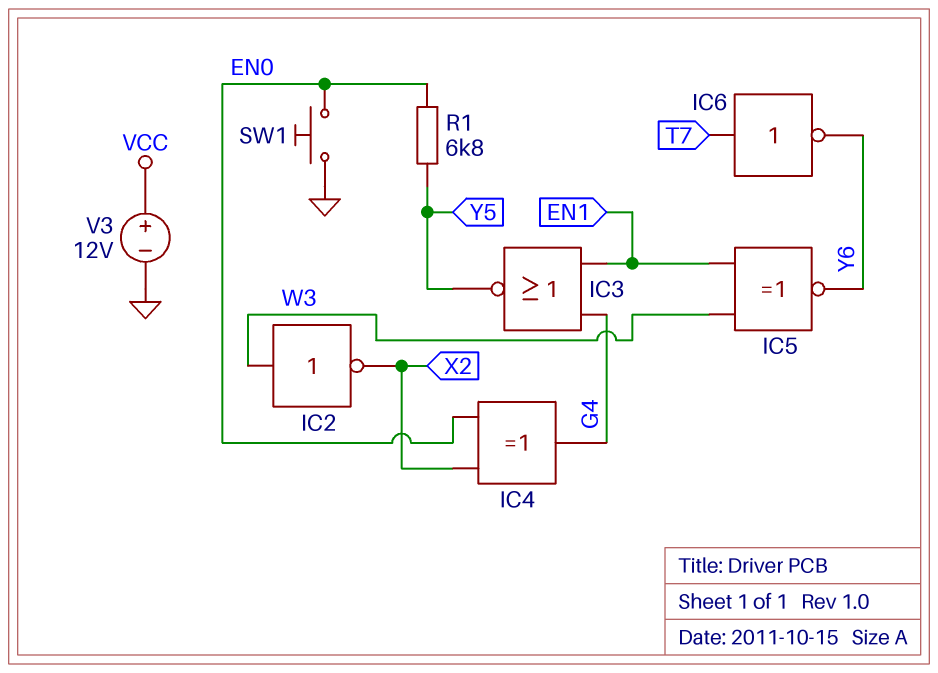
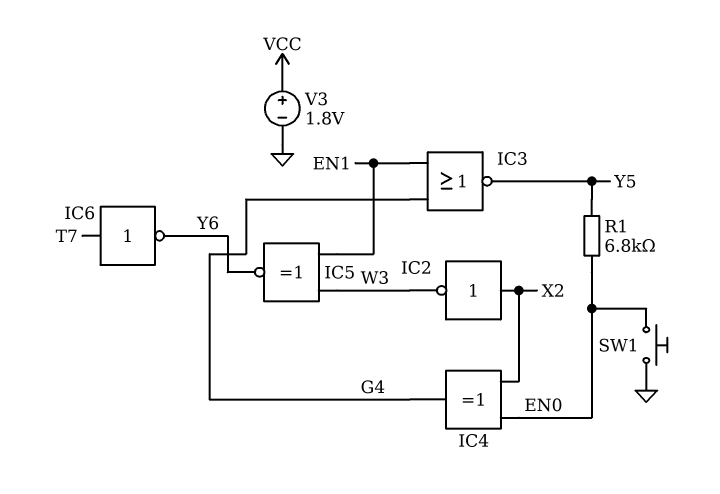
IC2: NOT (in W3, out X2) -> NOT (in X2, out W3)
V3: 12V (plus VCC, minus GND) -> 1.8V (plus VCC, minus GND)

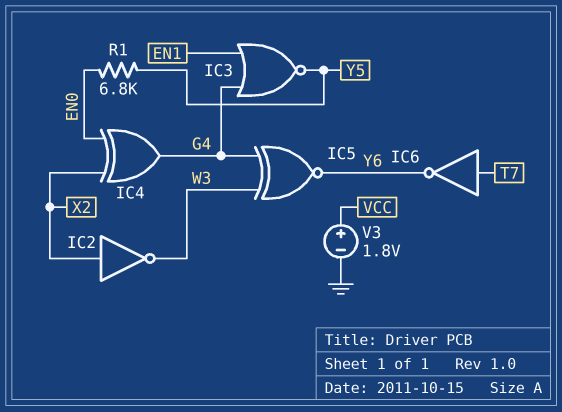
IC5: XNOR (in EN1, in W3, out Y6) -> XNOR (in G4, in W3, out Y6)
SW1: button (EN0, GND) -> none

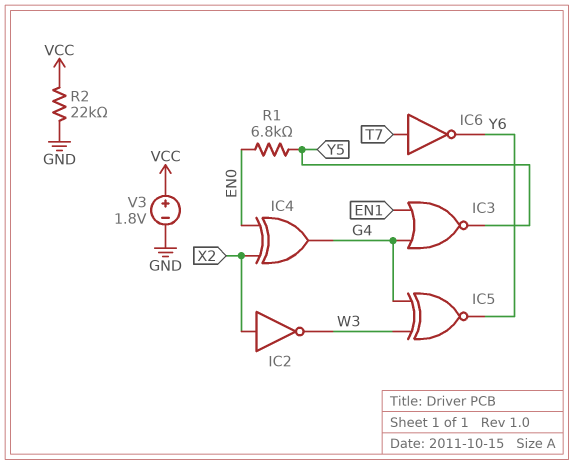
R2: none -> 22k (GND, VCC)

